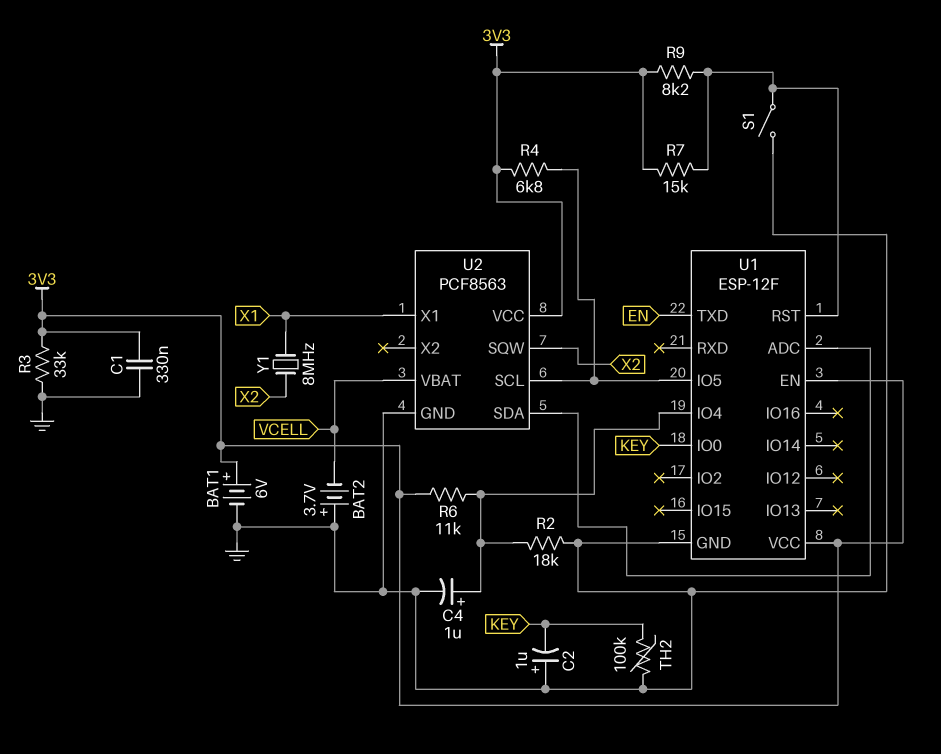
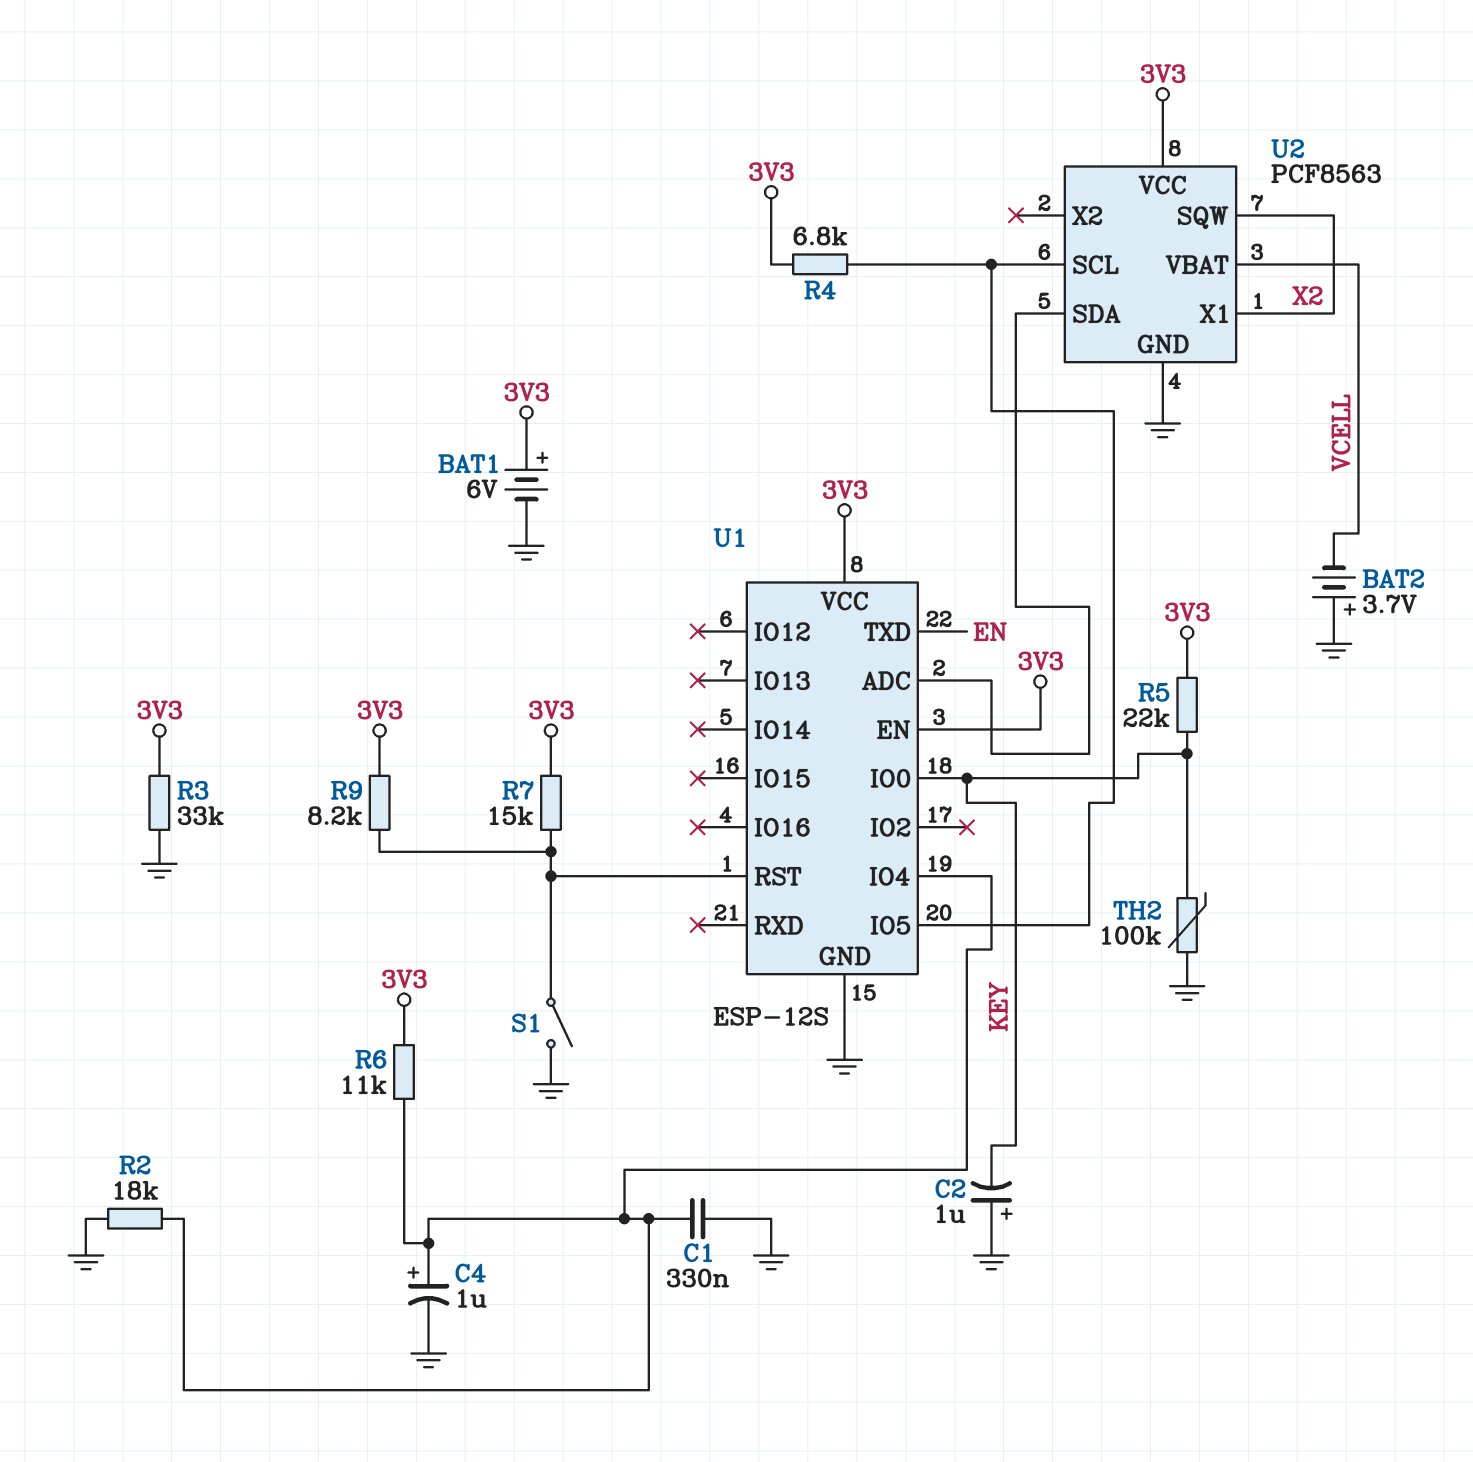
C1: 330nF (3V3, GND) -> 330nF (GND, U1/IO4)
R5: none -> 22k (3V3, KEY)
U1: ESP-12F -> ESP-12S
U2 pin X1: X1 -> X2
Y1: 8MHz (X1, X2) -> none

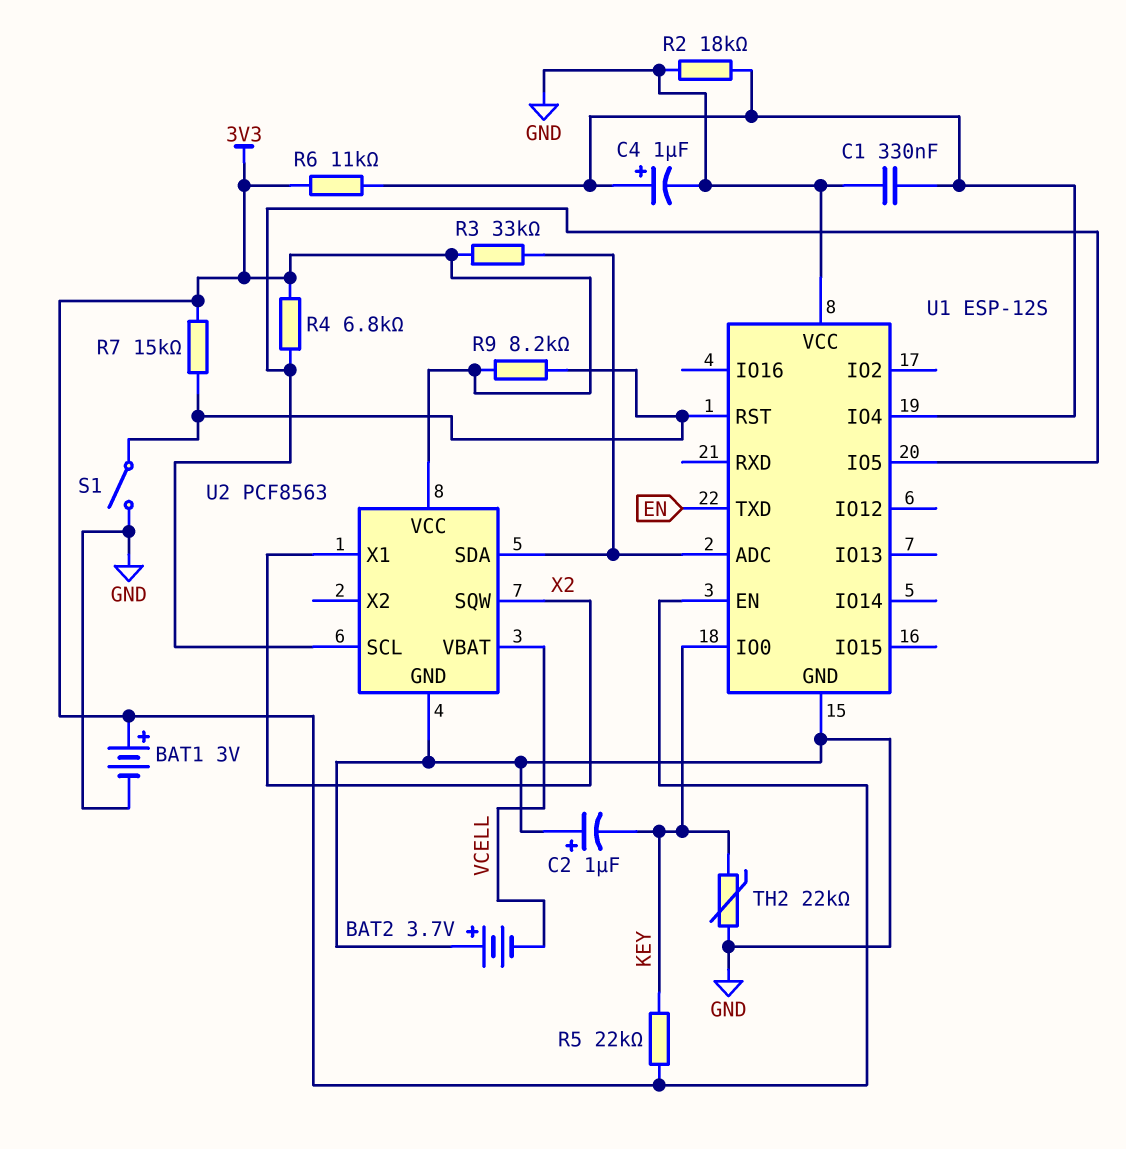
BAT1: 6V (plus 3V3, minus GND) -> 3V (plus 3V3, minus GND)
R3: 33k (3V3, GND) -> 33k (3V3, U1/ADC)
TH2: 100k (GND, KEY) -> 22k (GND, KEY)
U1 pin VCC: 3V3 -> GND

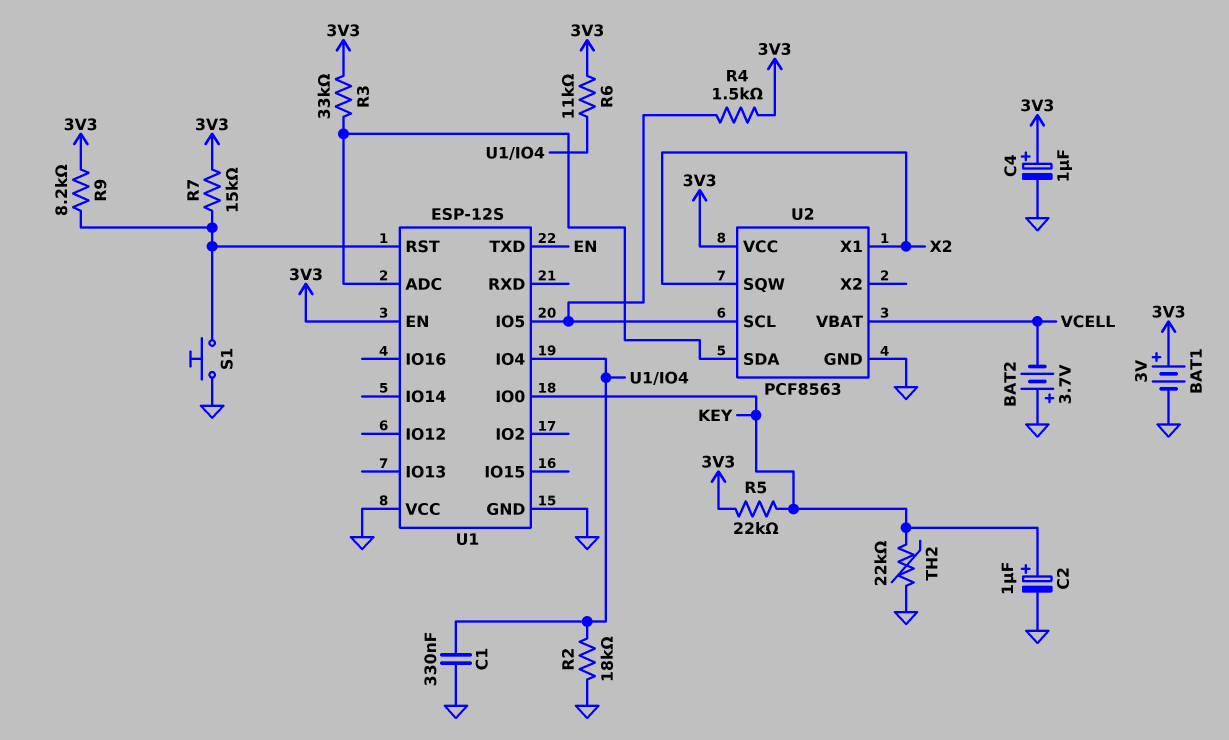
C2: 1uF (plus GND, minus KEY) -> 1uF (plus KEY, minus GND)
C4: 1uF (plus U1/IO4, minus GND) -> 1uF (plus 3V3, minus GND)
R4: 6.8k (3V3, U1/IO5) -> 1.5k (3V3, U1/IO5)
S1: switch (GND, U1/RST) -> button (GND, U1/RST)

